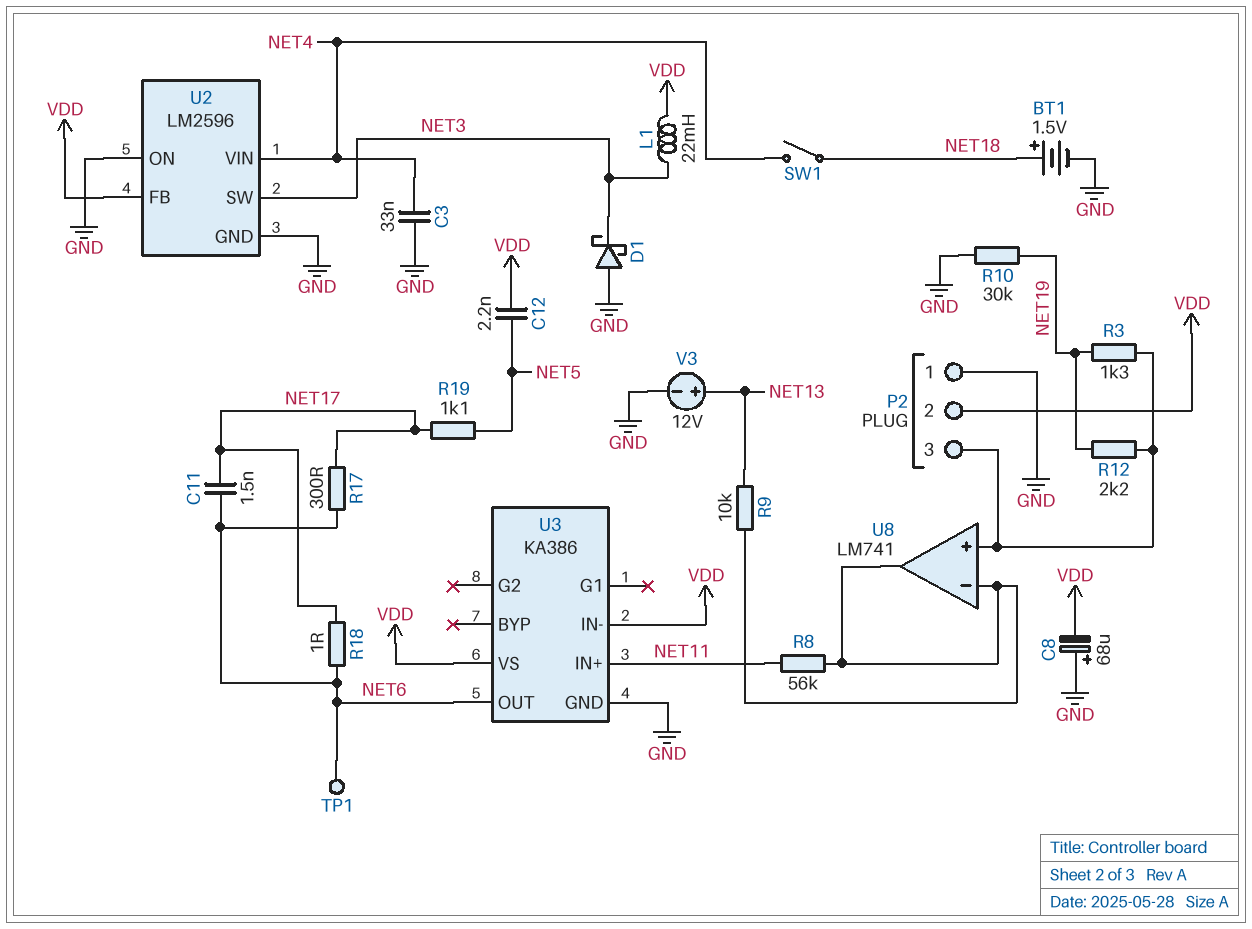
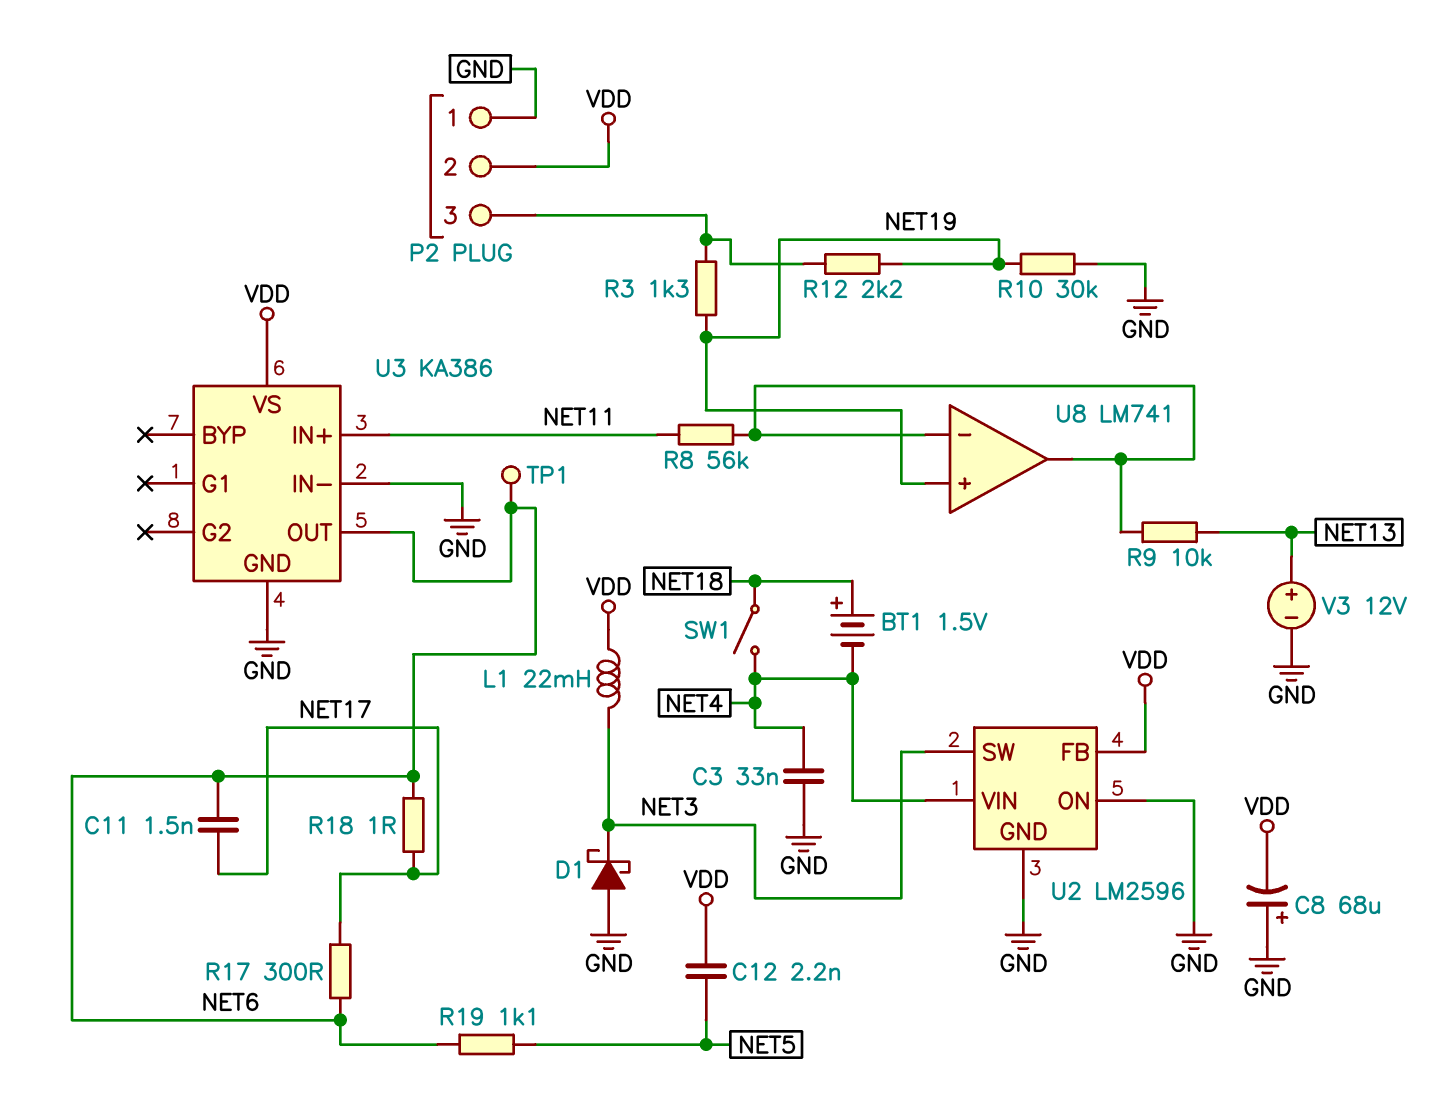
BT1: 1.5V (plus NET18, minus GND) -> 1.5V (plus NET18, minus NET4)
R19: 1.1k (NET5, NET17) -> 1.1k (NET5, NET6)
U3 pin IN-: VDD -> GND
U8 pin in+: P2/3 -> NET19

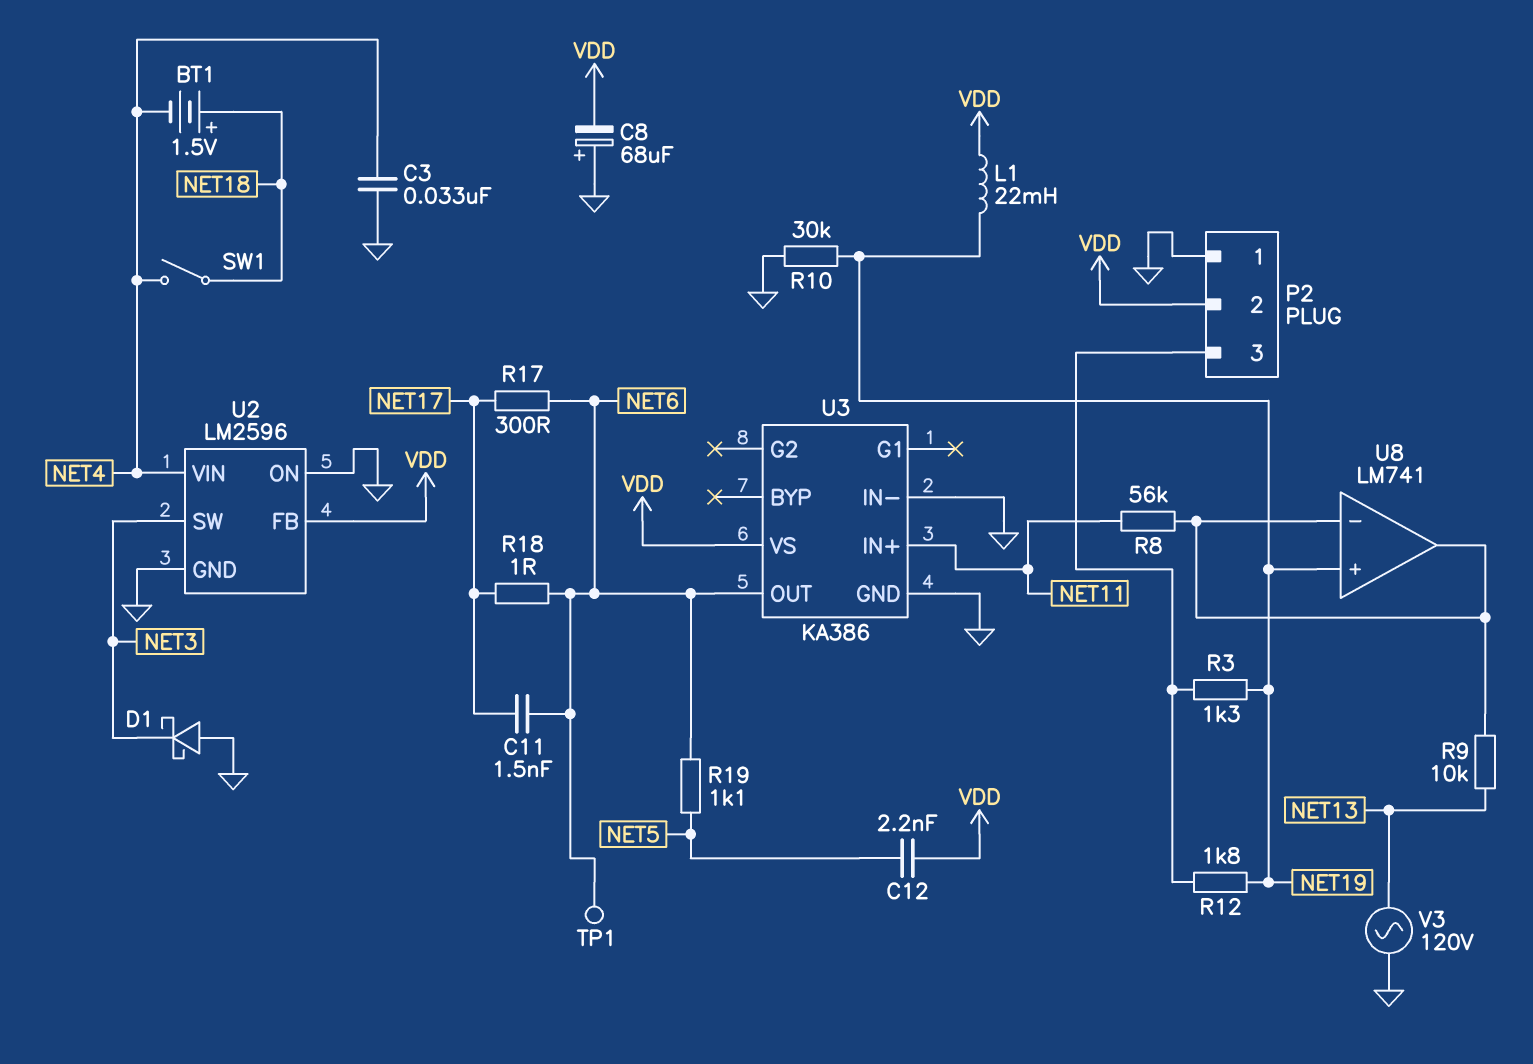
L1: 22mH (NET3, VDD) -> 22mH (NET19, VDD)
R12: 2.2k (NET19, P2/3) -> 1.8k (NET19, P2/3)
V3: 12V (plus NET13, minus GND) -> AC 120V (GND, NET13)

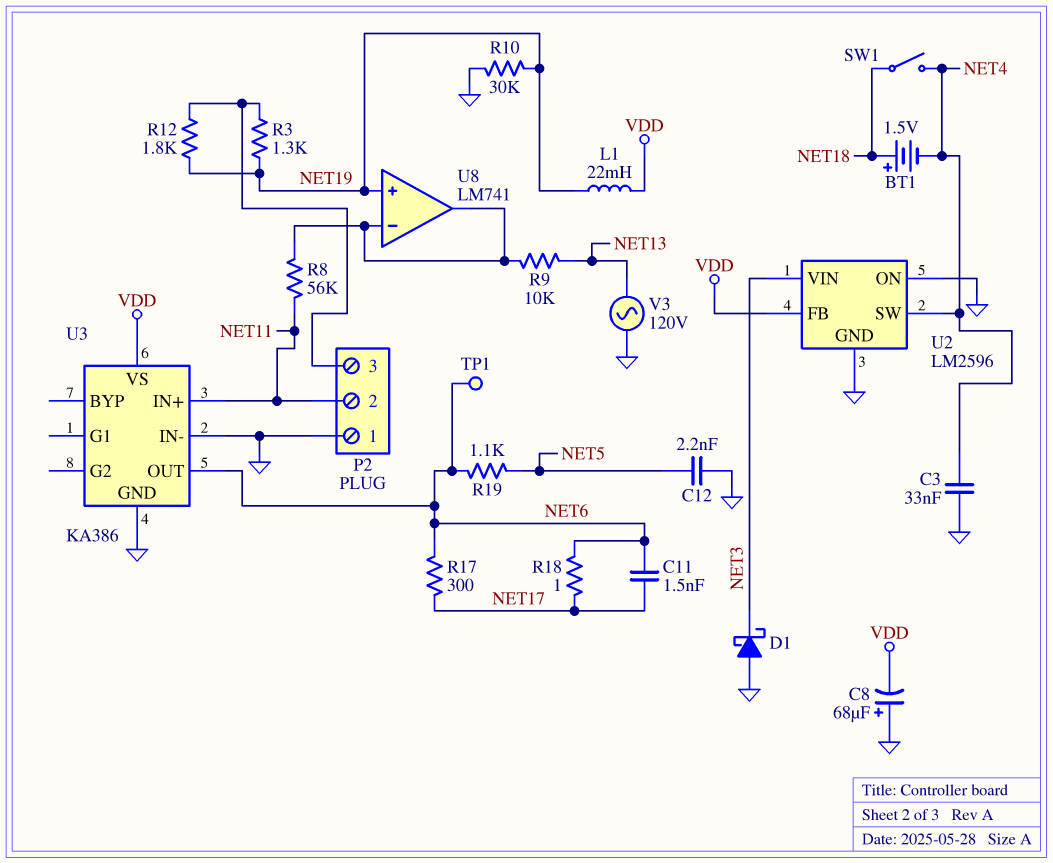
C12: 2.2nF (NET5, VDD) -> 2.2nF (GND, NET5)
P2 pin 2: VDD -> NET11
U2 pin SW: NET3 -> NET4
U2 pin VIN: NET4 -> NET3

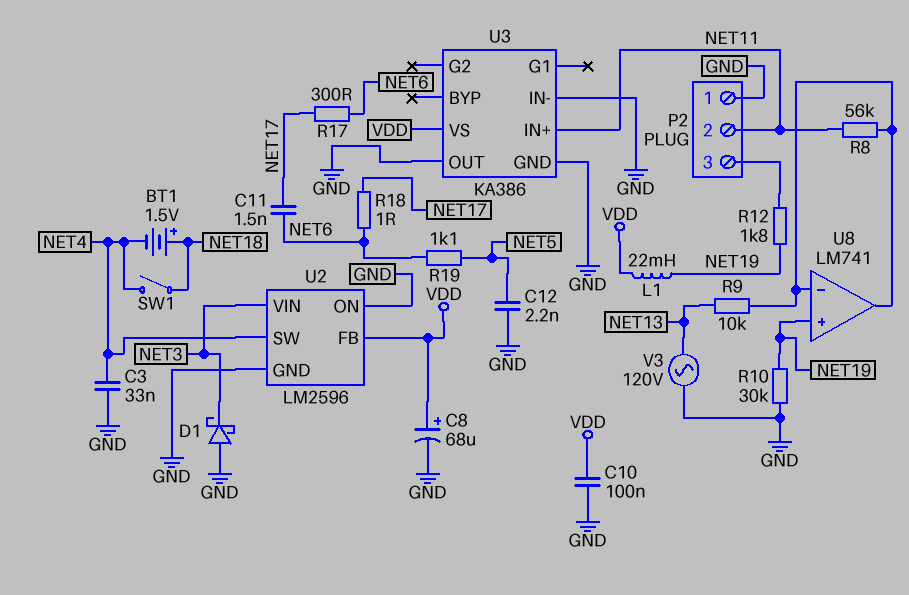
C8: 68uF (plus GND, minus VDD) -> 68uF (plus VDD, minus GND)
C10: none -> 100nF (GND, VDD)
R3: 1.3k (NET19, P2/3) -> none
TP1: test point (NET6) -> none
U3 pin OUT: NET6 -> GND

